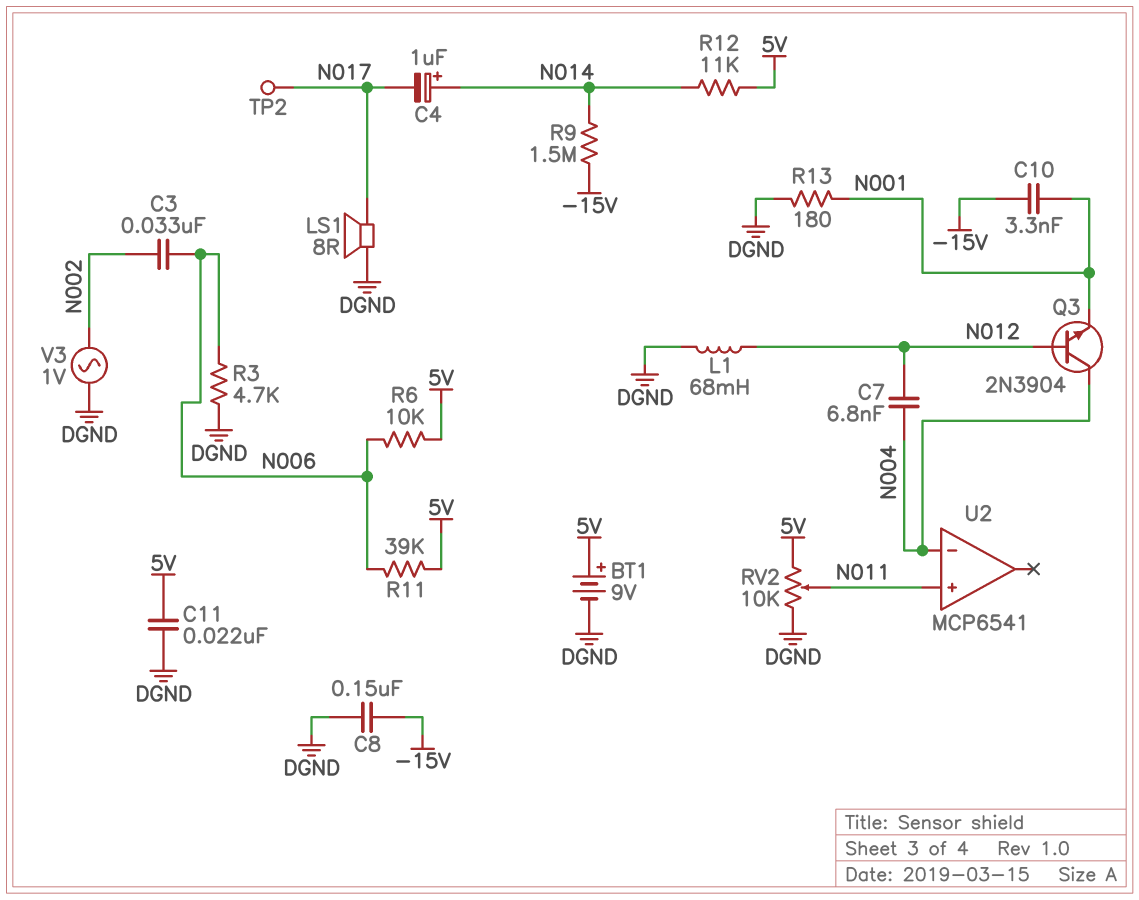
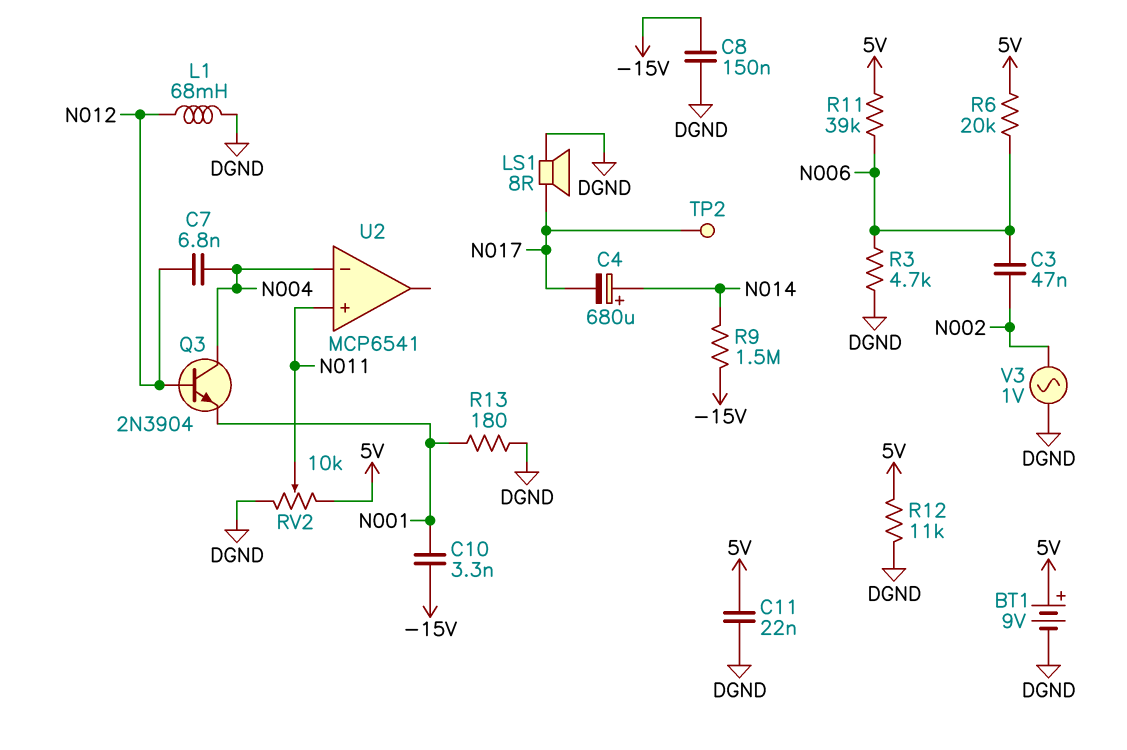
C3: 33nF (N002, N006) -> 47nF (N002, N006)
C4: 1uF (plus N014, minus N017) -> 680uF (plus N014, minus N017)
R6: 10k (5V, N006) -> 20k (5V, N006)
R12: 11k (5V, N014) -> 11k (5V, DGND)

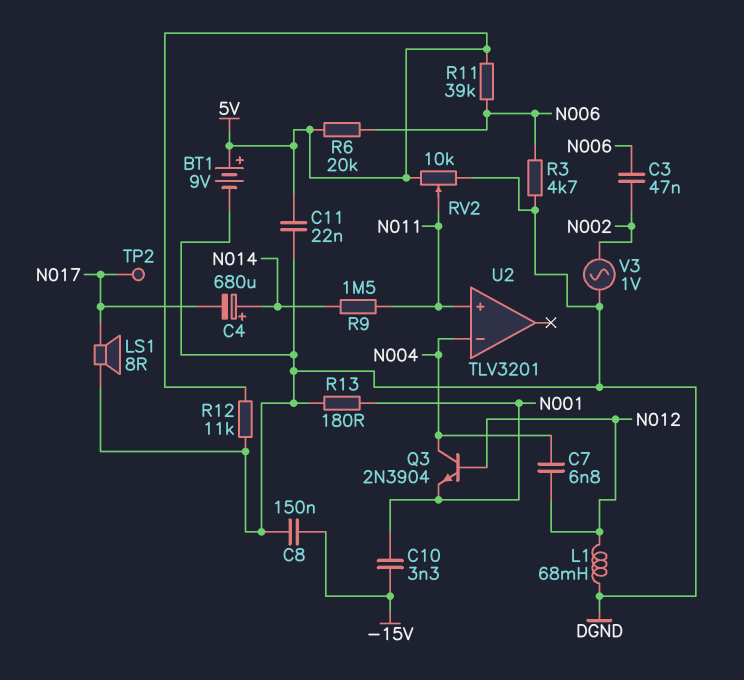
R9: 1.5M (-15V, N014) -> 1.5M (N011, N014)
U2: MCP6541 -> TLV3201

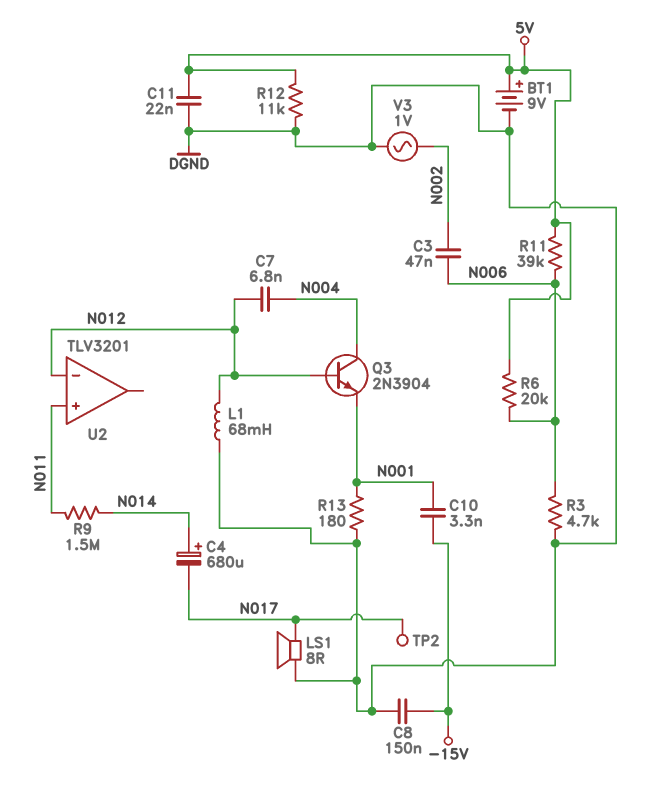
RV2: 10k (5V, DGND, wiper N011) -> none
U2 pin in-: N004 -> N012

